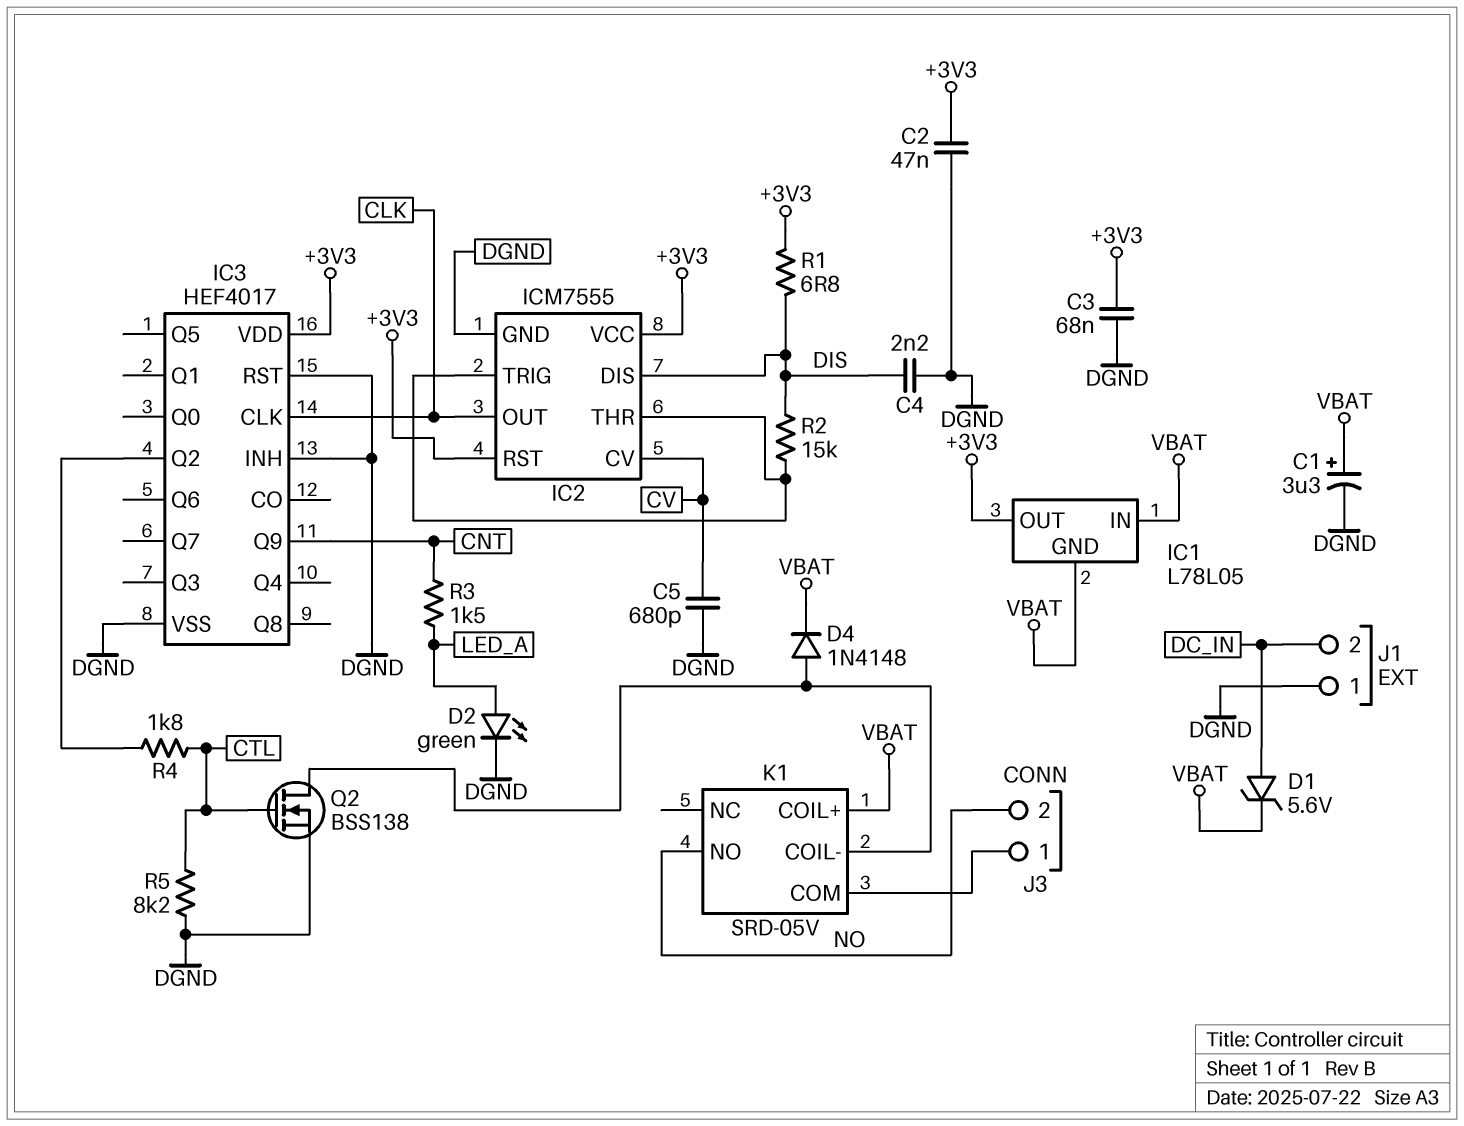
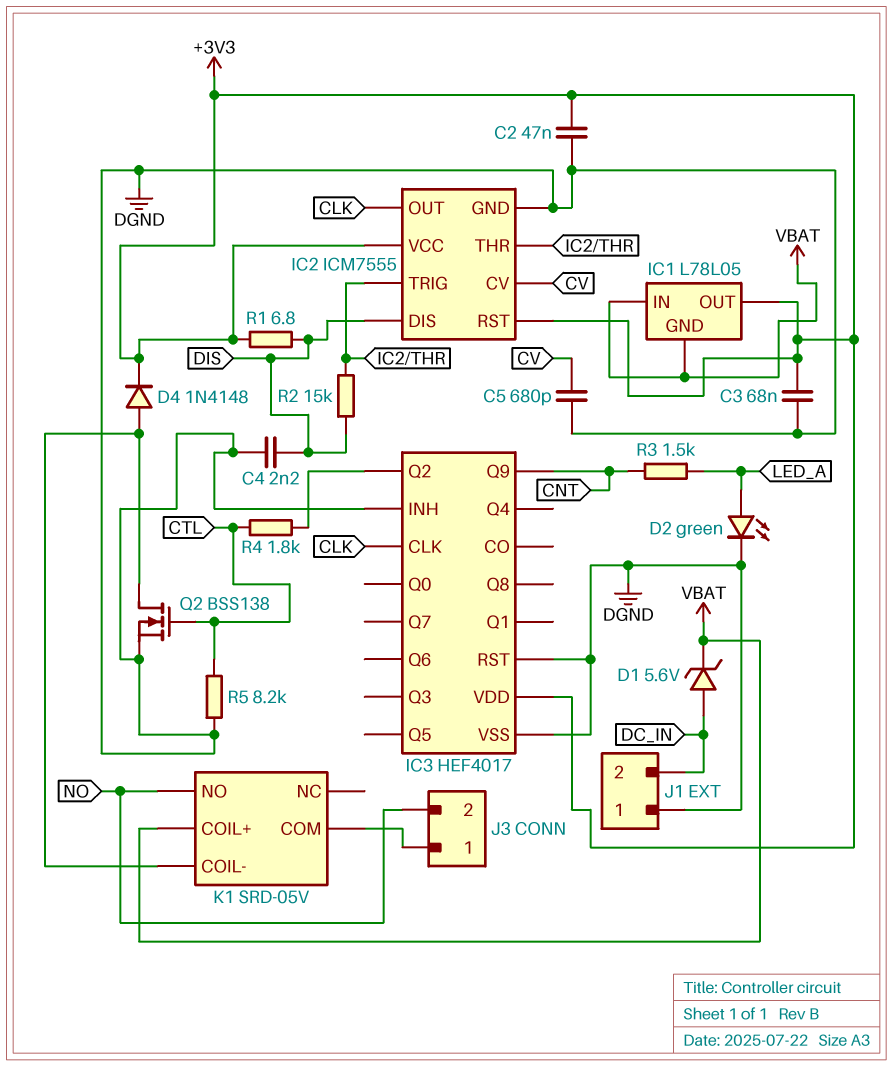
C1: 3.3uF (plus VBAT, minus DGND) -> none
D4: diode 1N4148 (A K1/COIL-, K VBAT) -> diode 1N4148 (A K1/COIL-, K +3V3)

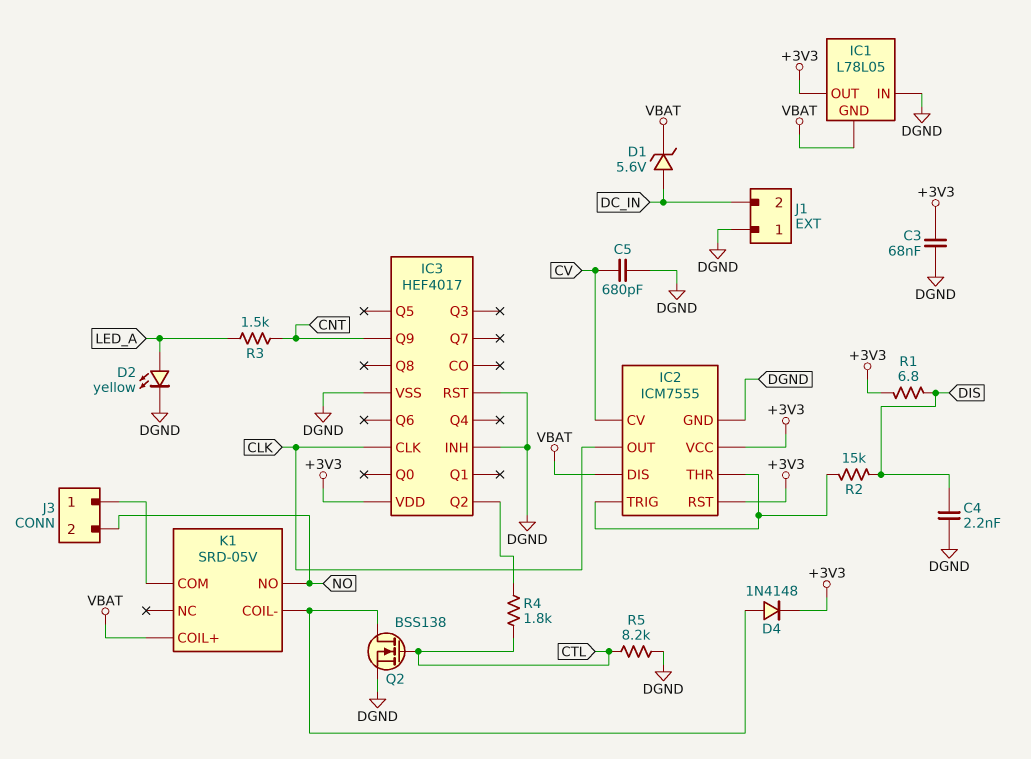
C2: 47nF (+3V3, DGND) -> none
D2: LED green (A LED_A, K DGND) -> LED yellow (A LED_A, K DGND)
IC1 pin IN: VBAT -> DGND
IC2 pin DIS: DIS -> VBAT

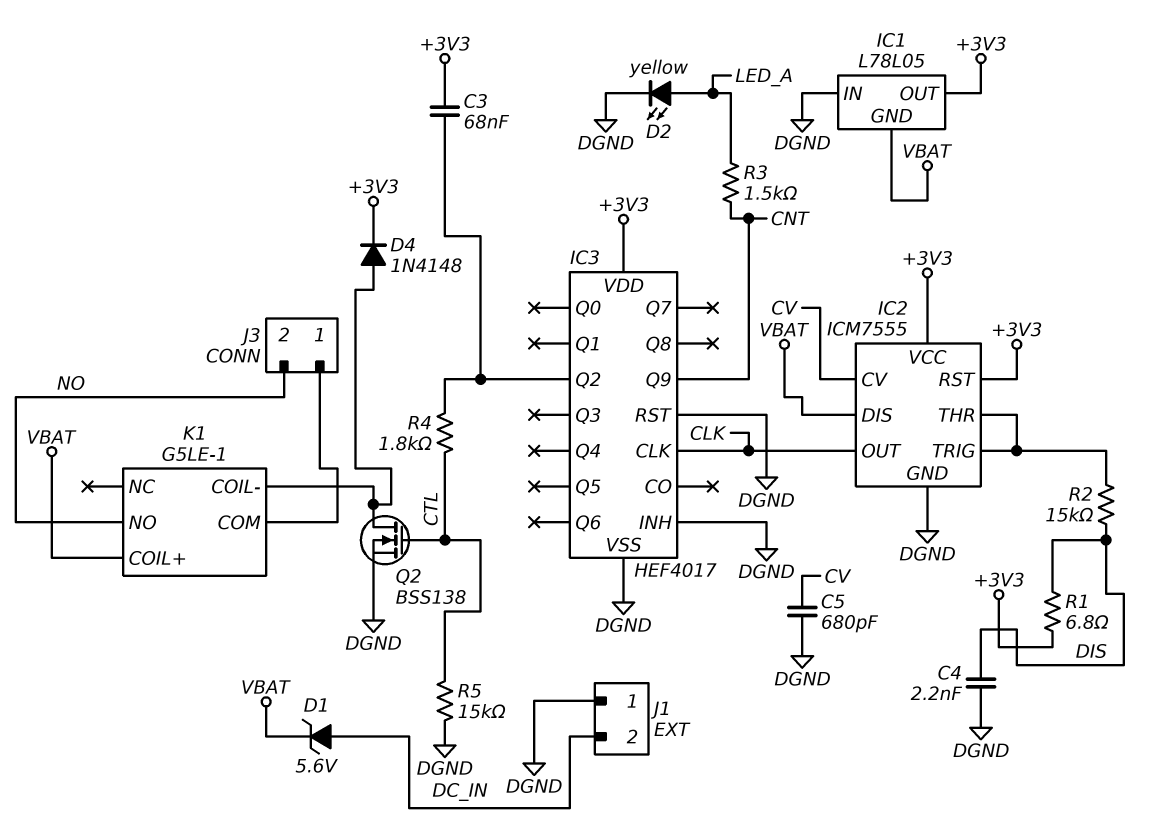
C3: 68nF (+3V3, DGND) -> 68nF (+3V3, IC3/Q2)
K1: SRD-05V -> G5LE-1
R5: 8.2k (CTL, DGND) -> 15k (CTL, DGND)

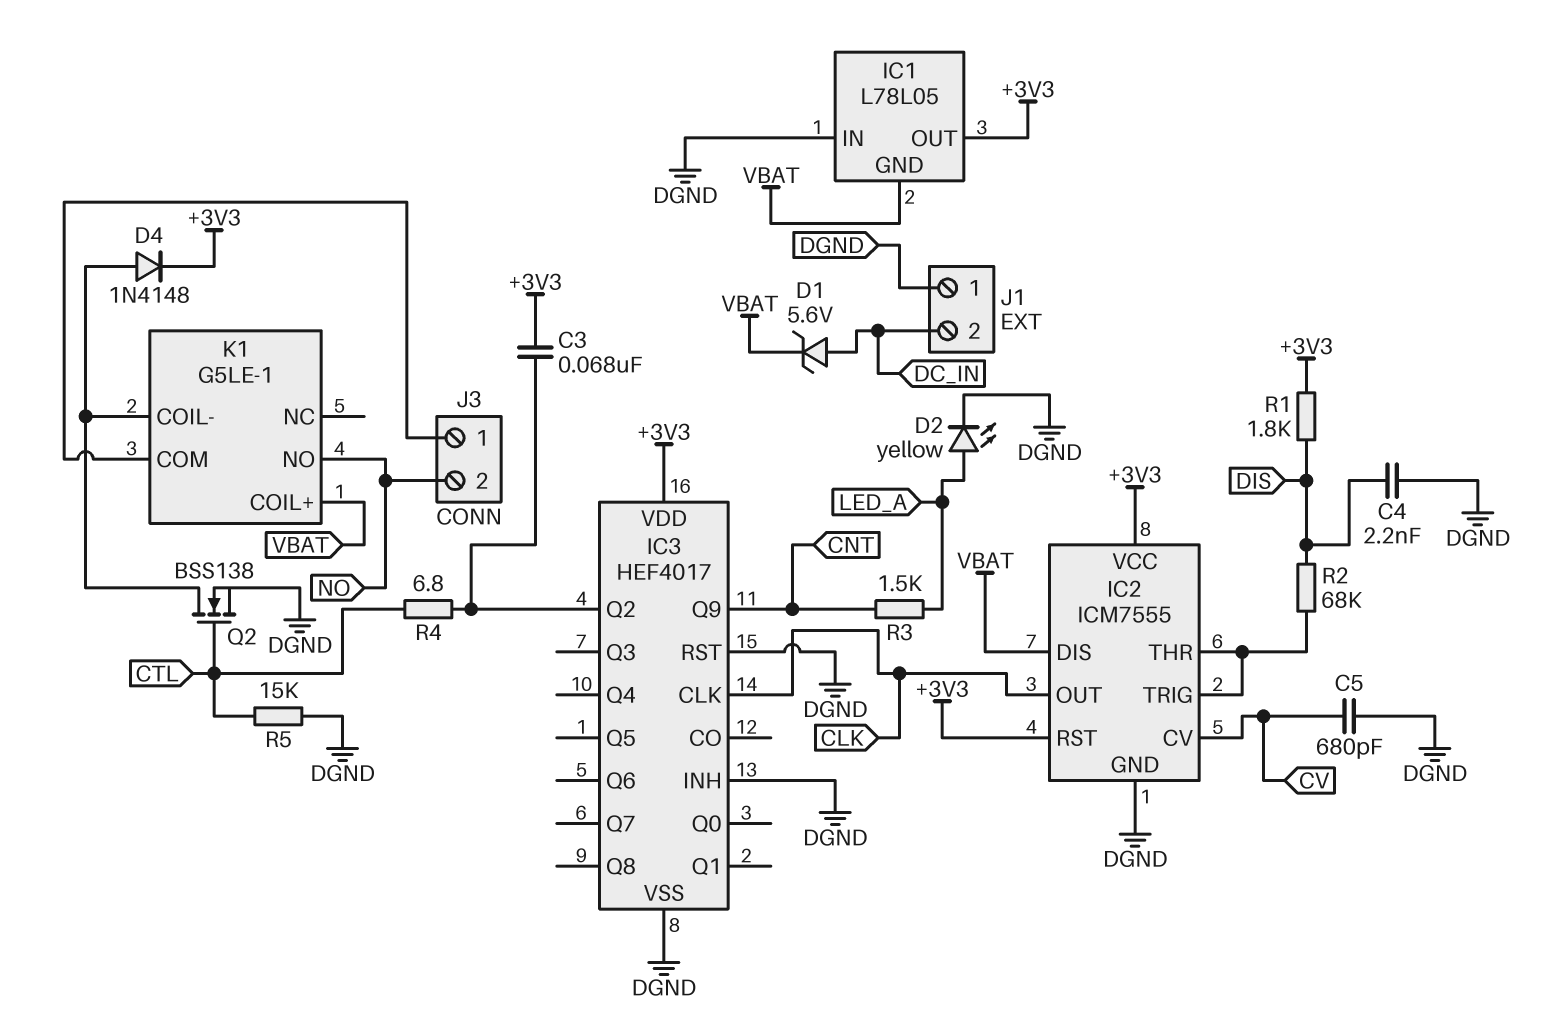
R1: 6.8 (+3V3, DIS) -> 1.8k (+3V3, DIS)
R2: 15k (DIS, IC2/THR) -> 68k (DIS, IC2/THR)
R4: 1.8k (CTL, IC3/Q2) -> 6.8 (CTL, IC3/Q2)

